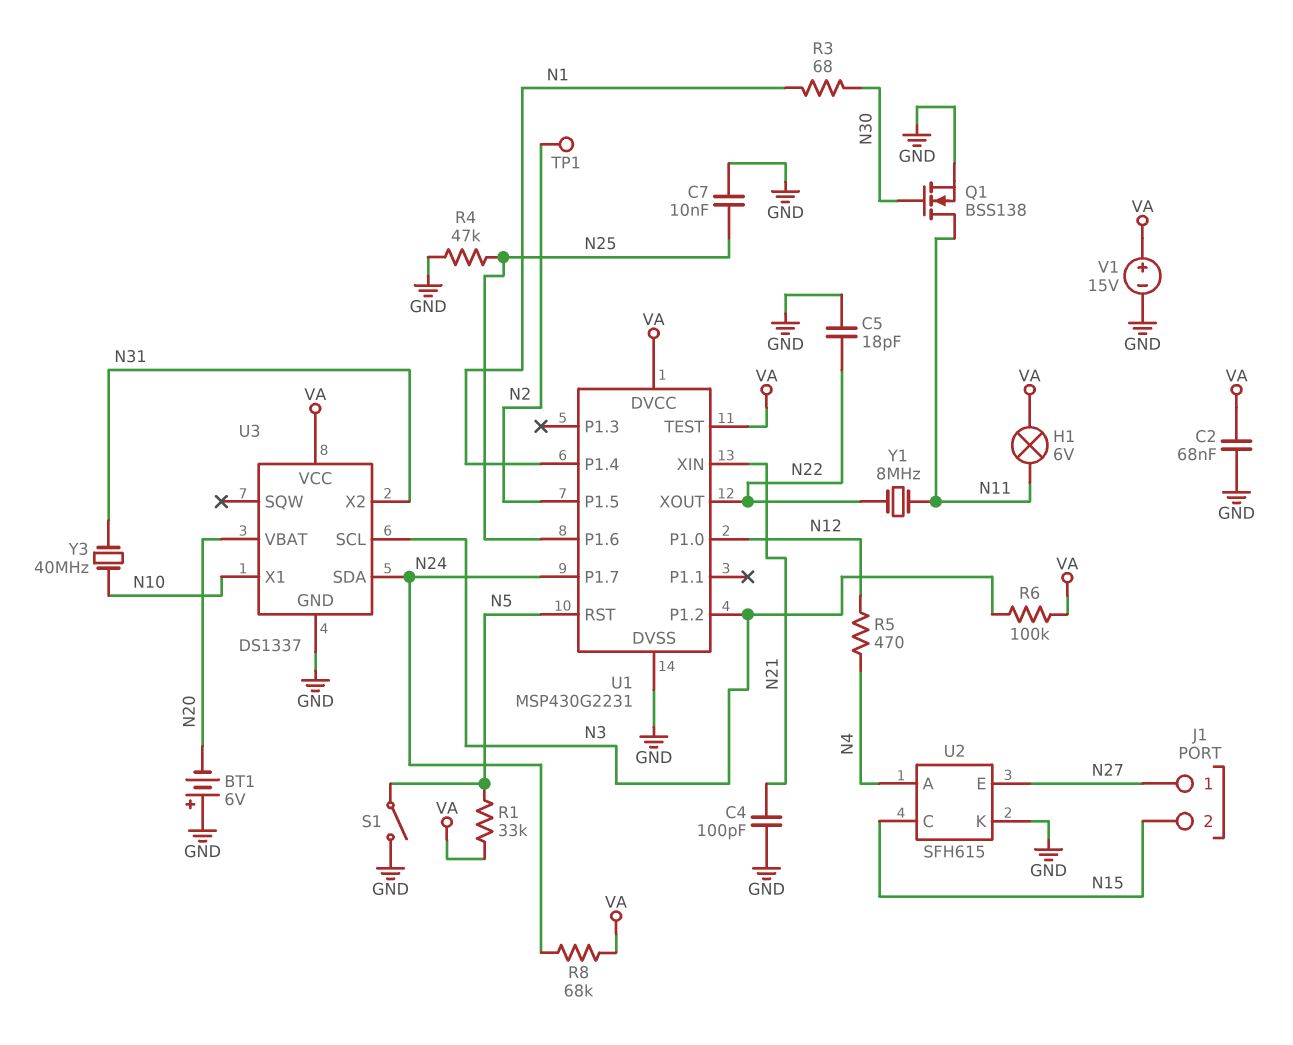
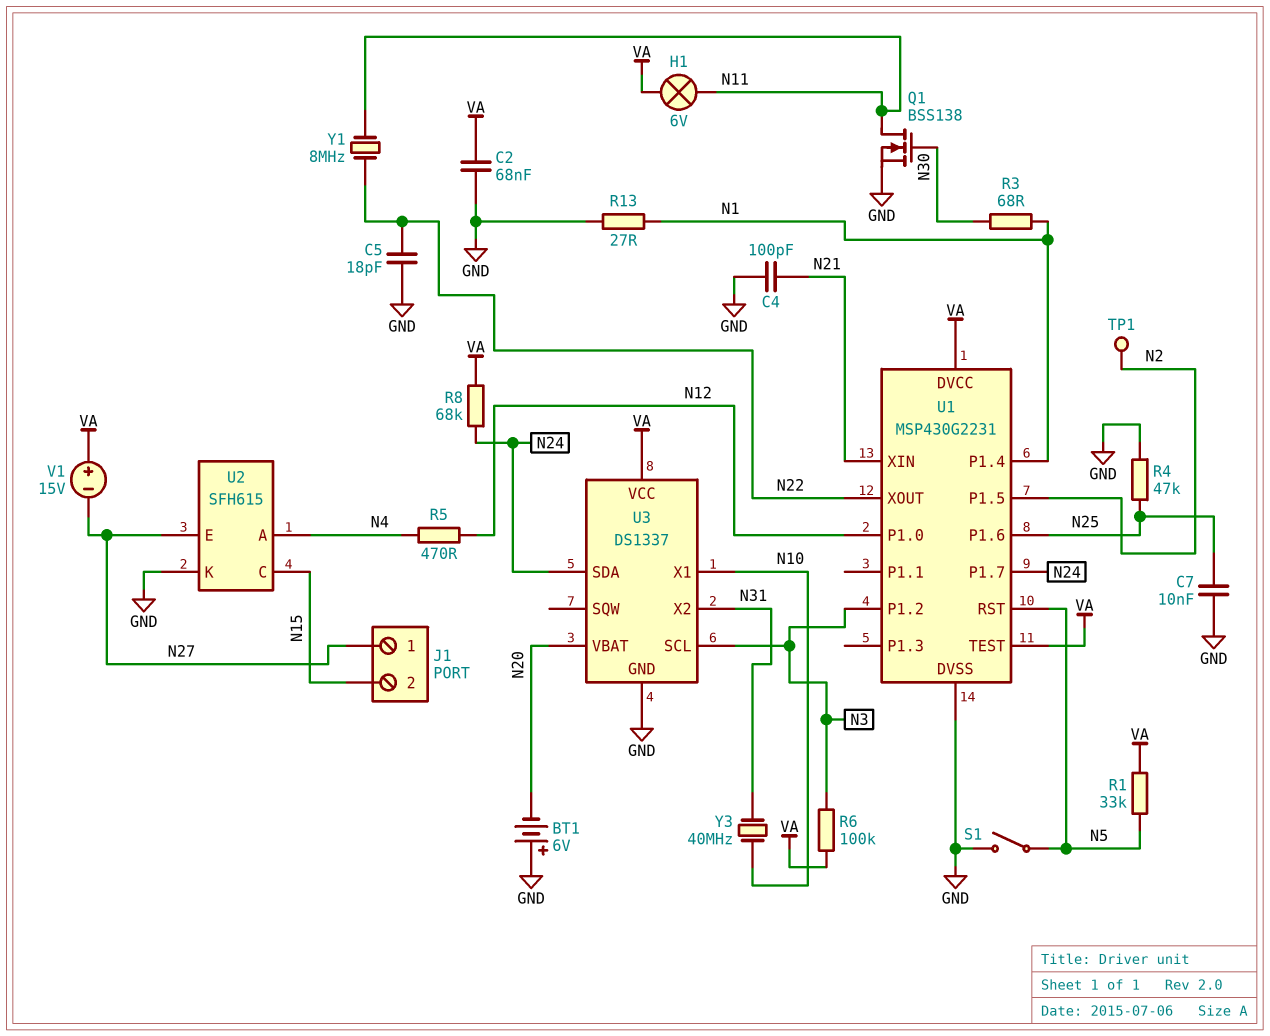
R13: none -> 27 (GND, N1)
V1: 15V (plus VA, minus GND) -> 15V (plus VA, minus N27)

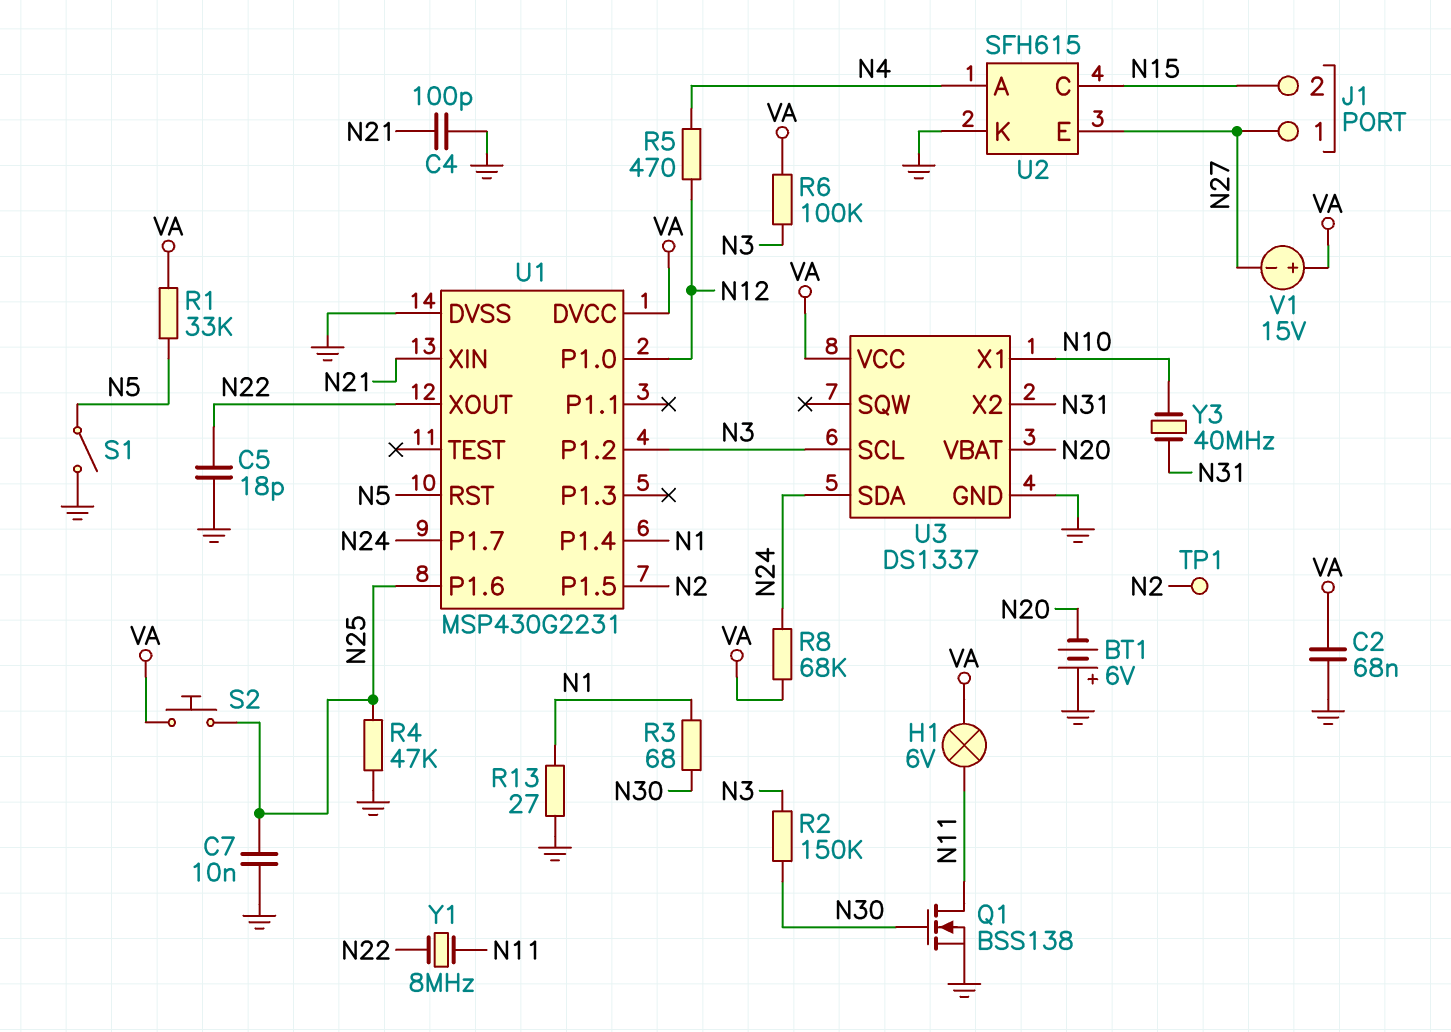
R2: none -> 150k (N3, N30)
S2: none -> button (N25, VA)
U1 pin TEST: VA -> none

